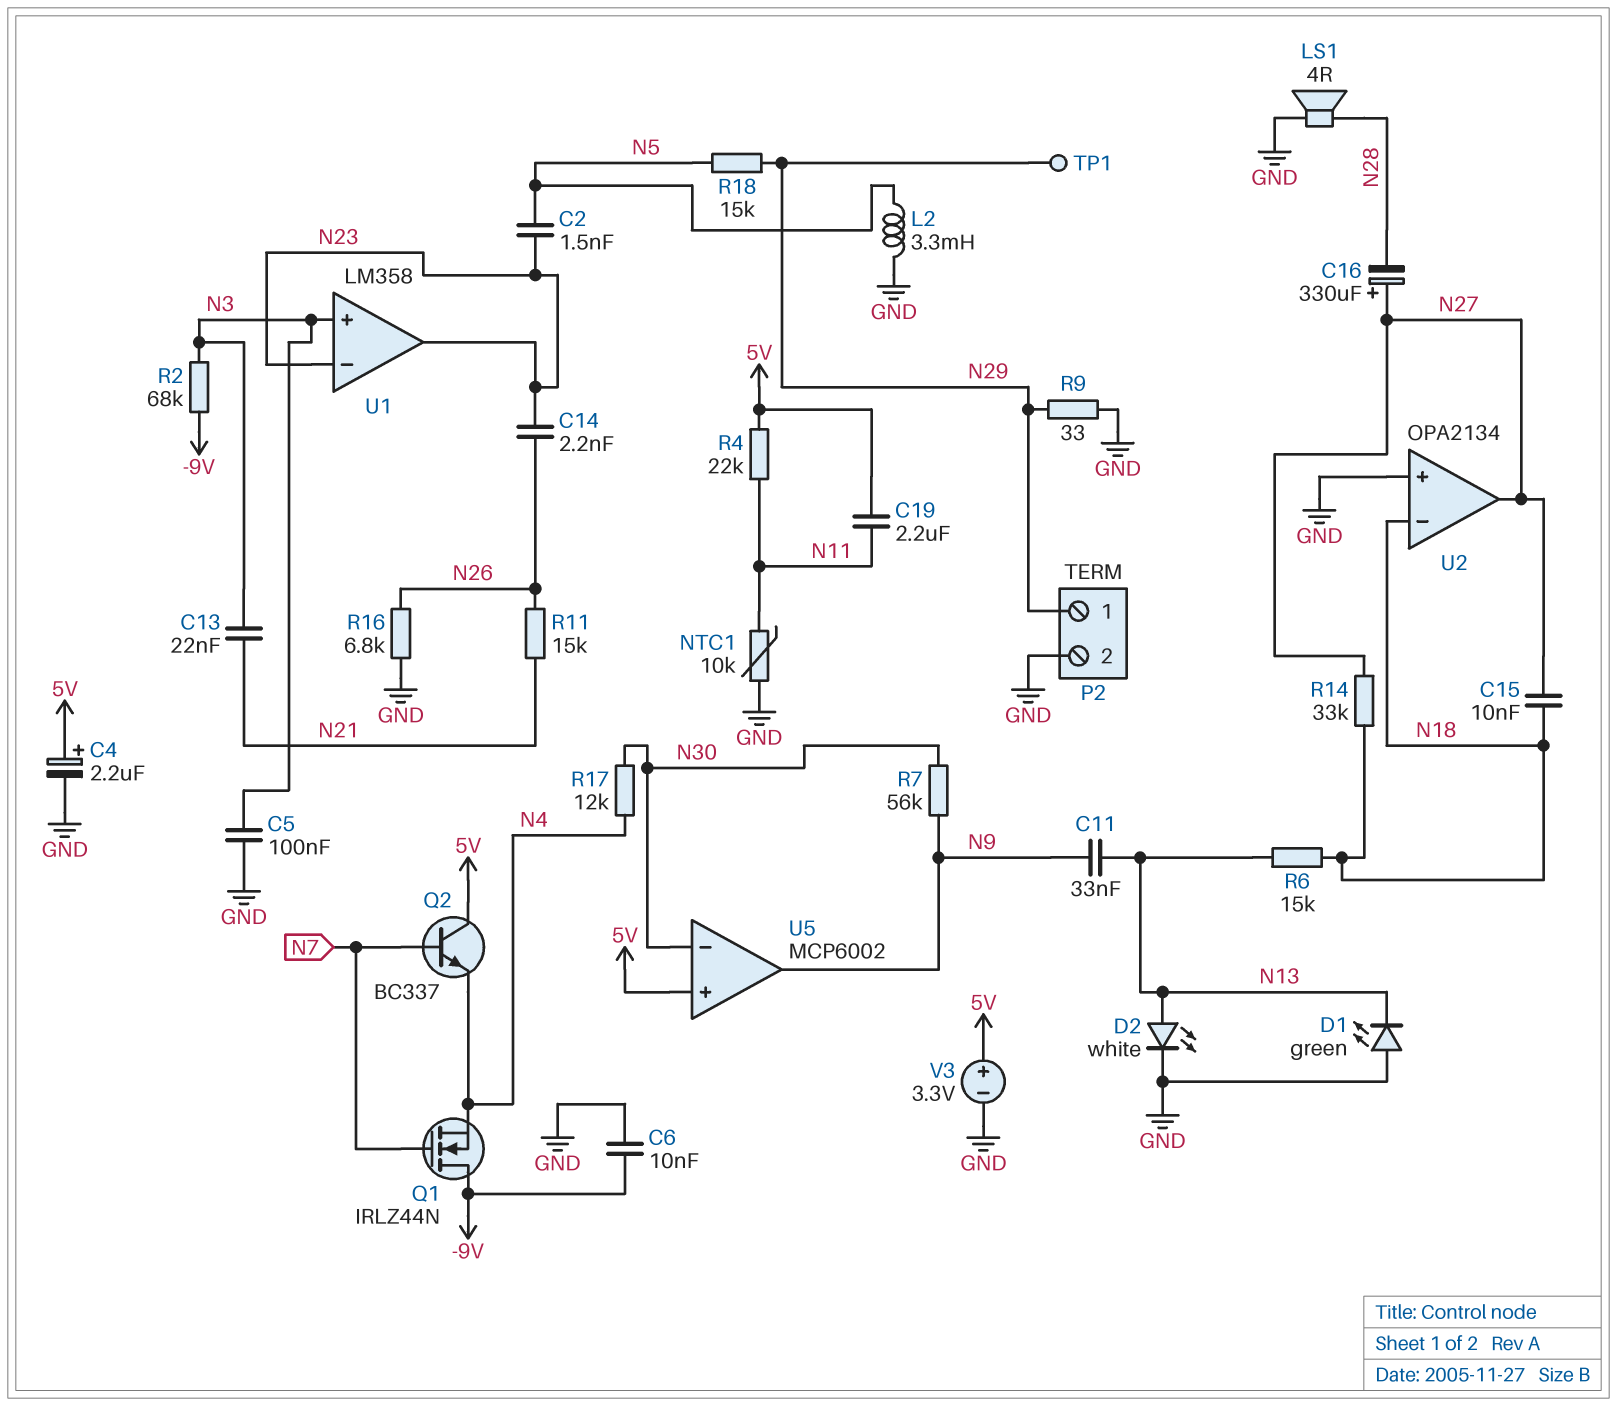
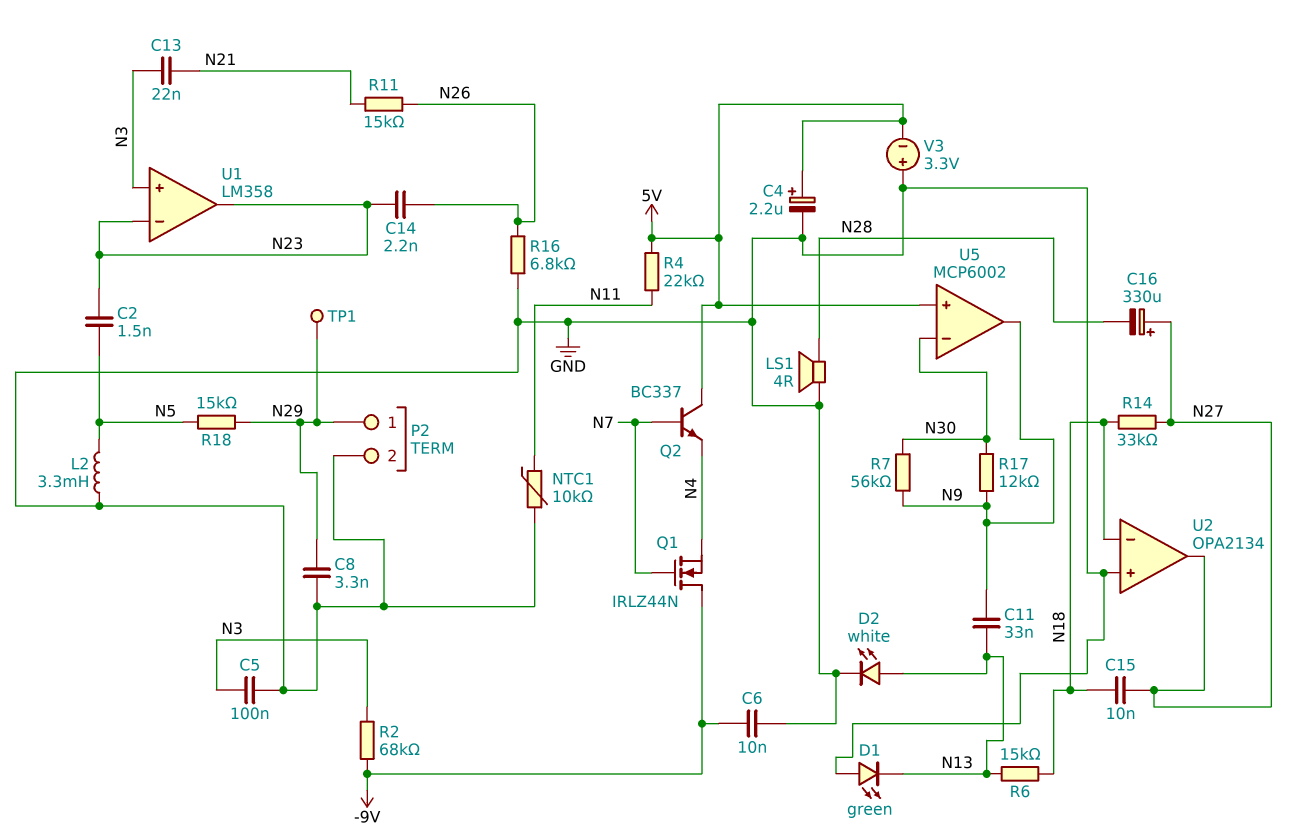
C8: none -> 3.3nF (GND, N29)
C19: 2.2uF (5V, N11) -> none
R9: 33 (GND, N29) -> none
R17: 12k (N4, N30) -> 12k (N9, N30)
V3: 3.3V (plus 5V, minus GND) -> 3.3V (plus GND, minus 5V)

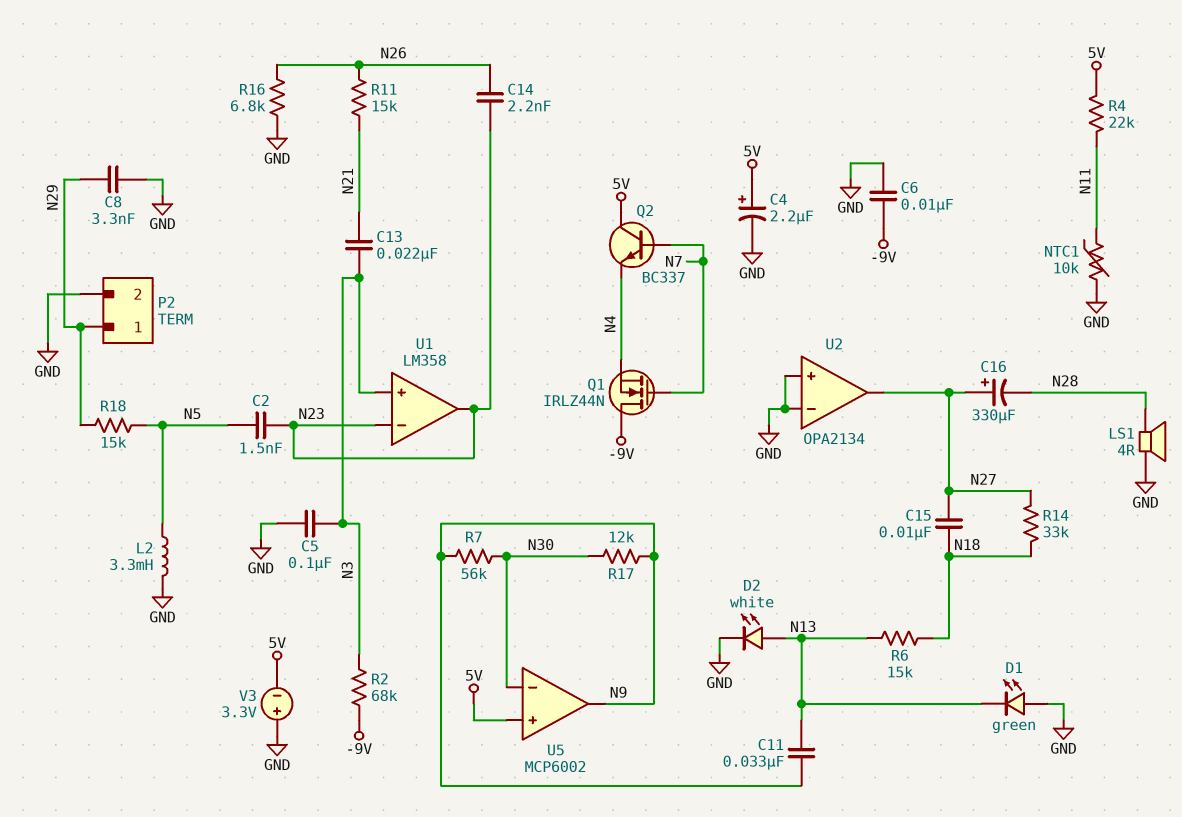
TP1: test point (N29) -> none
U2 pin in-: N18 -> GND

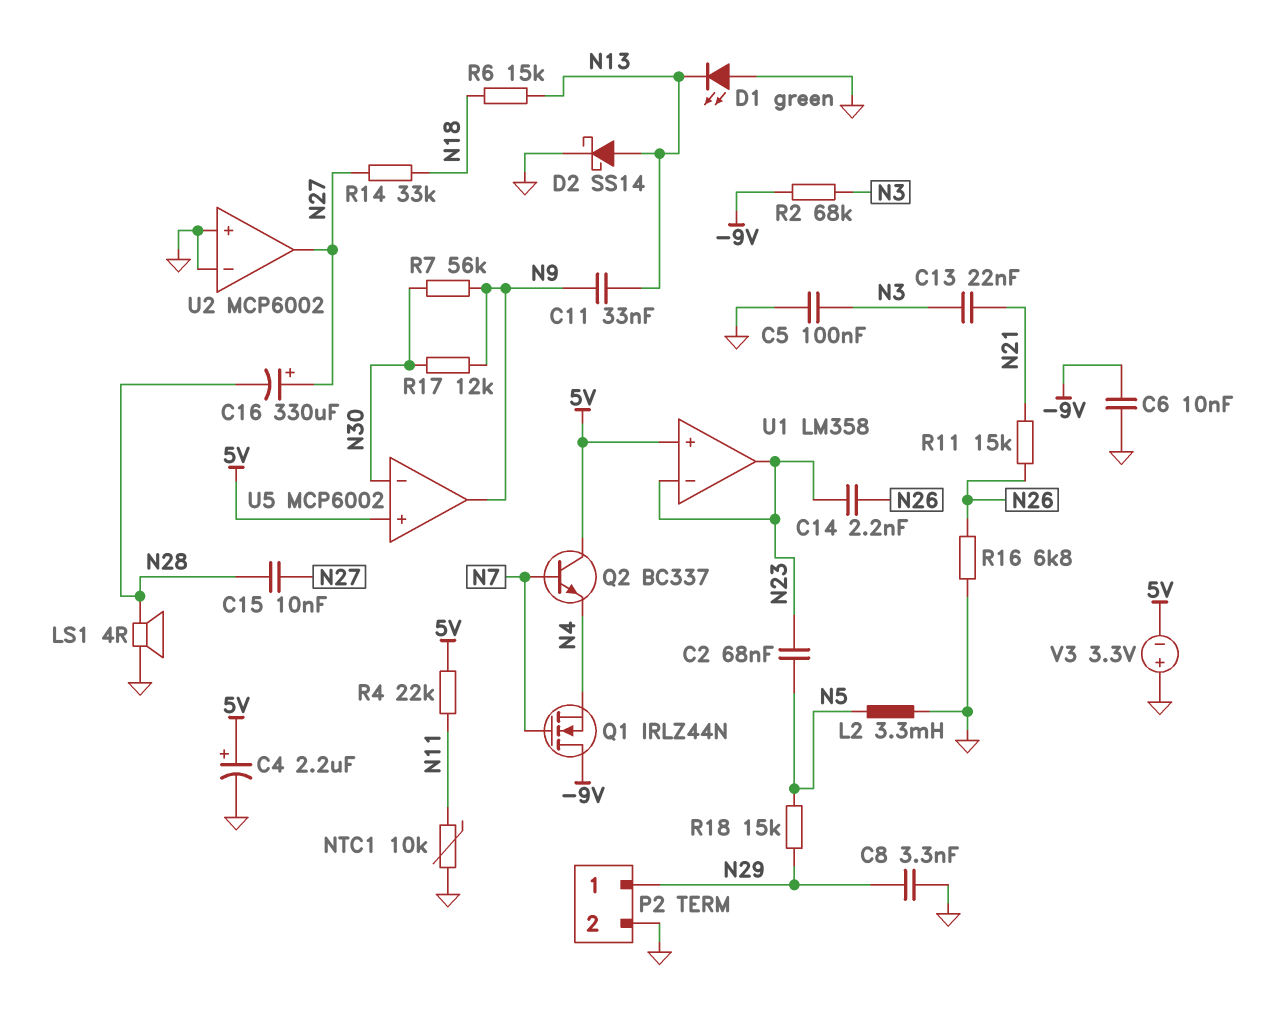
C2: 1.5nF (N5, N23) -> 68nF (N5, N23)
C15: 10nF (N18, N27) -> 10nF (N27, N28)
D2: LED white (A N13, K GND) -> schottky SS14 (A N13, K GND)
U1 pin in+: N3 -> 5V
U2: OPA2134 -> MCP6002

